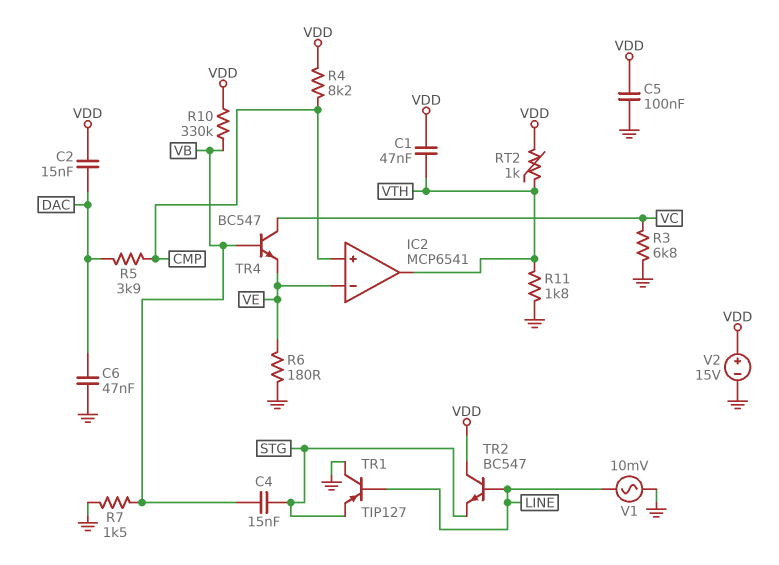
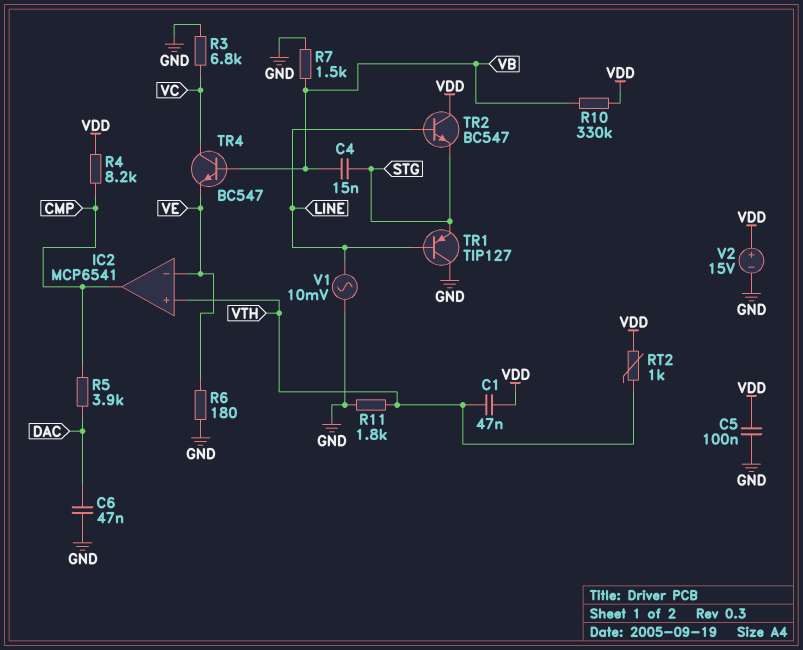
C2: 15nF (DAC, VDD) -> none
IC2 pin in+: CMP -> VTH
IC2 pin out: VTH -> CMP

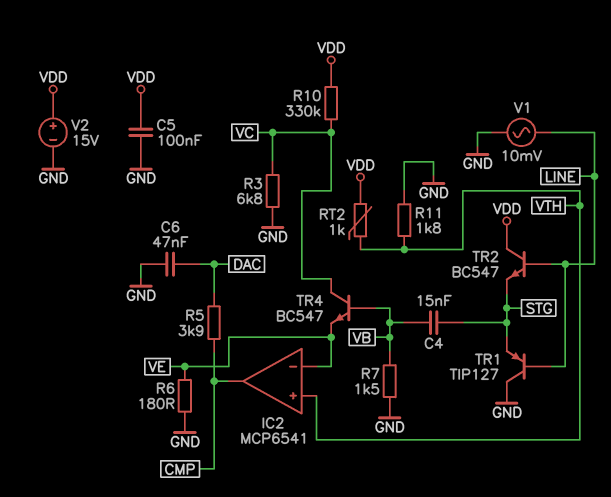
C1: 47nF (VDD, VTH) -> none
R4: 8.2k (CMP, VDD) -> none
R10: 330k (VB, VDD) -> 330k (VC, VDD)

